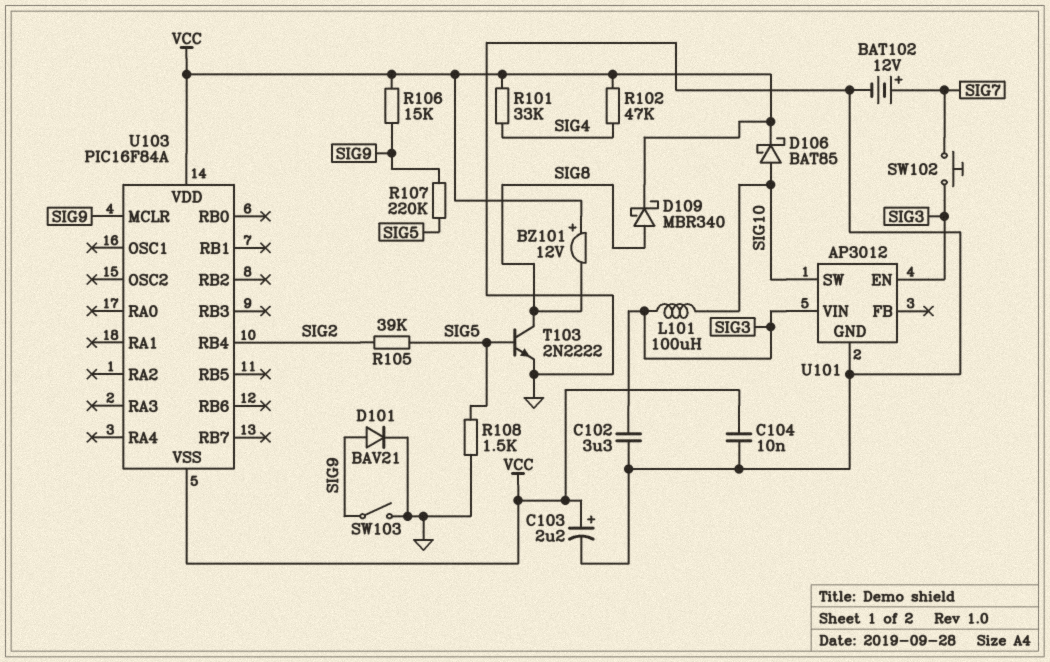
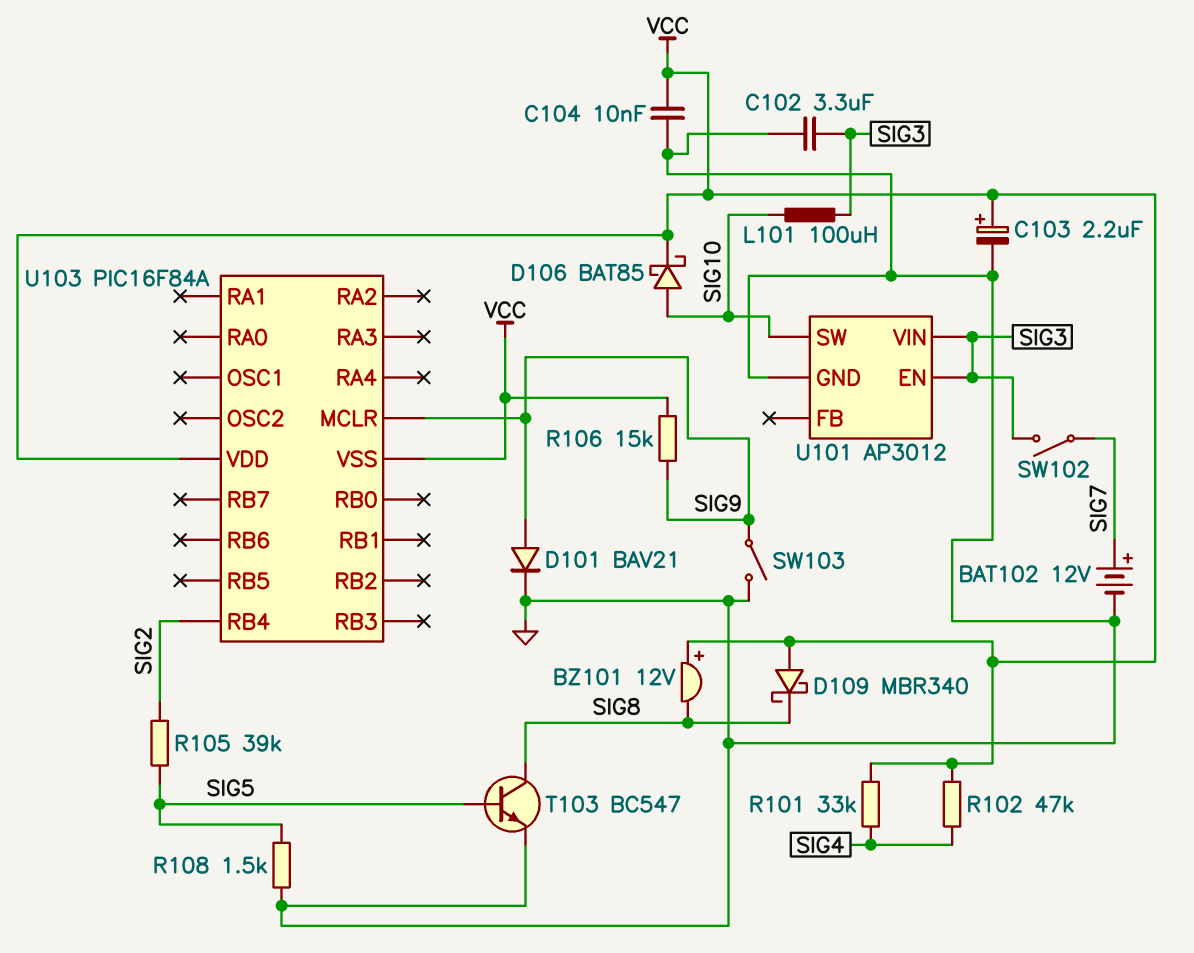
D109: schottky MBR340 (A SIG8, K VCC) -> schottky MBR340 (A VCC, K SIG8)
R107: 220k (SIG5, SIG9) -> none
SW102: button (SIG3, SIG7) -> switch (SIG3, SIG7)
T103: NPN 2N2222 (B SIG5, C SIG8, E GND) -> NPN BC547 (B SIG5, C SIG8, E GND)

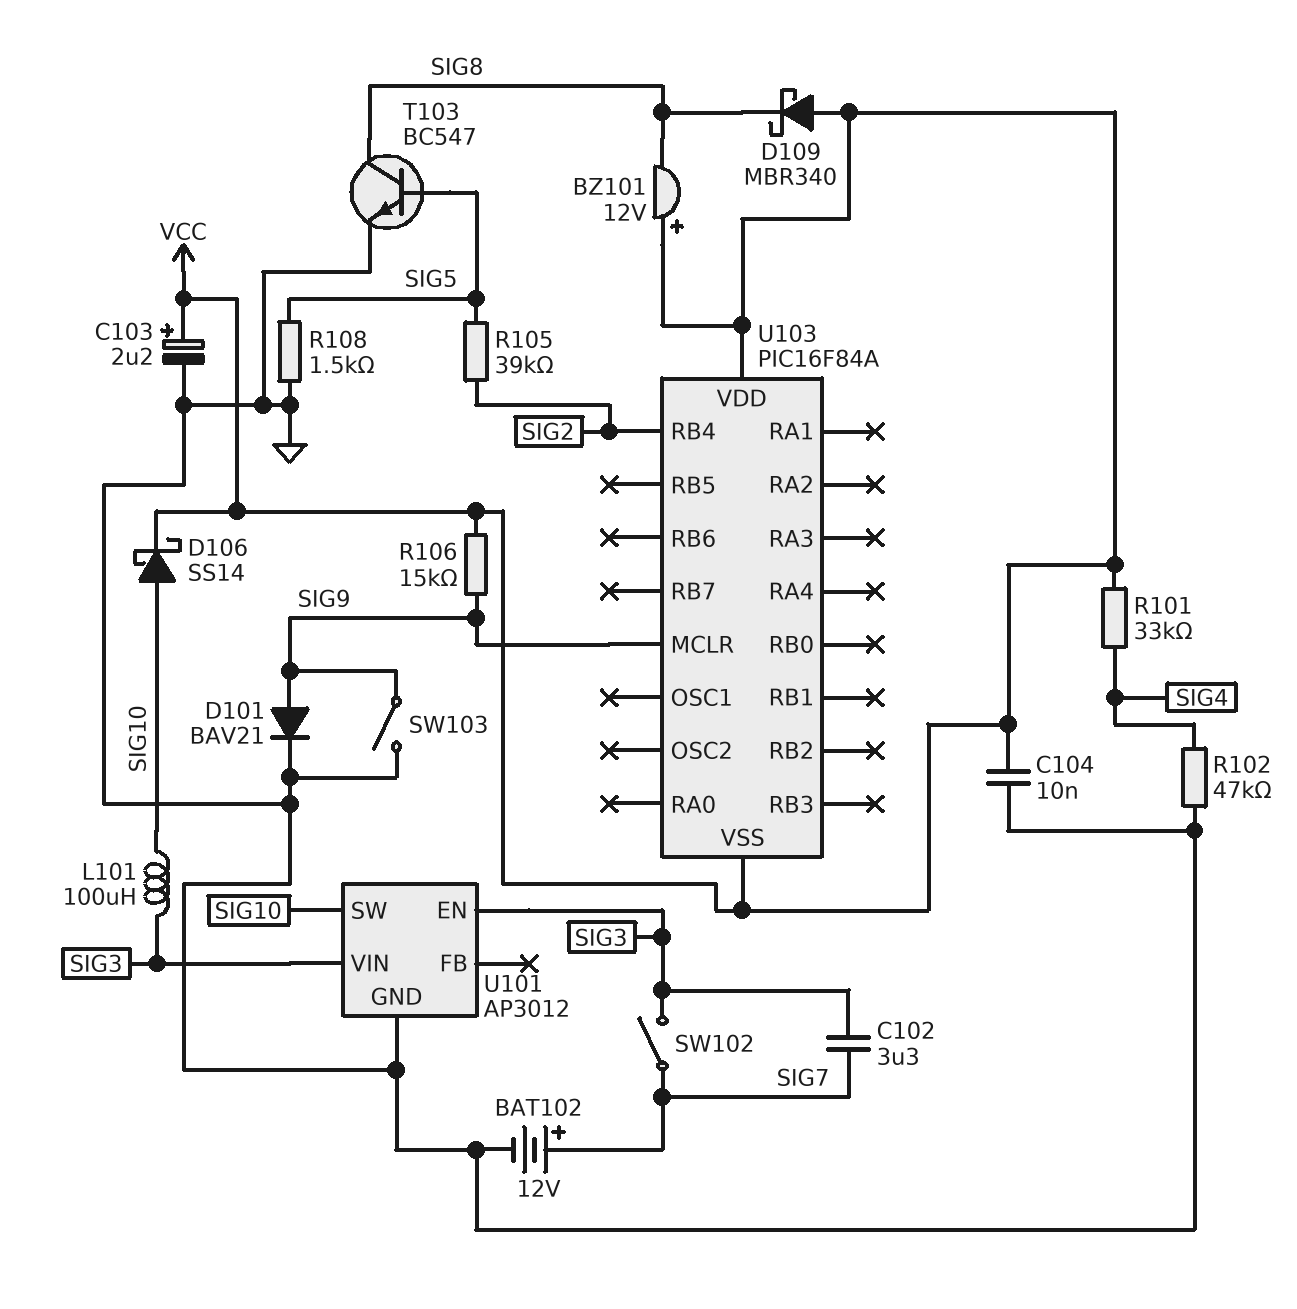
C102: 3.3uF (GND, SIG3) -> 3.3uF (SIG3, SIG7)
D106: schottky BAT85 (A SIG10, K VCC) -> schottky SS14 (A SIG10, K VCC)
R102: 47k (SIG4, VCC) -> 47k (GND, SIG4)

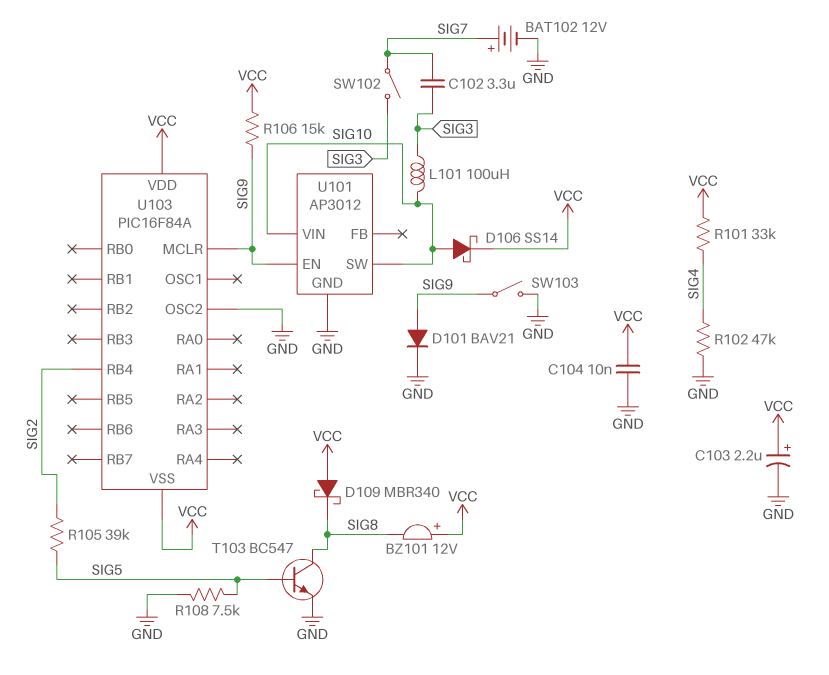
R108: 1.5k (GND, SIG5) -> 7.5k (GND, SIG5)
U101 pin EN: SIG3 -> SIG9
U101 pin VIN: SIG3 -> SIG10
U103 pin OSC2: none -> GND

